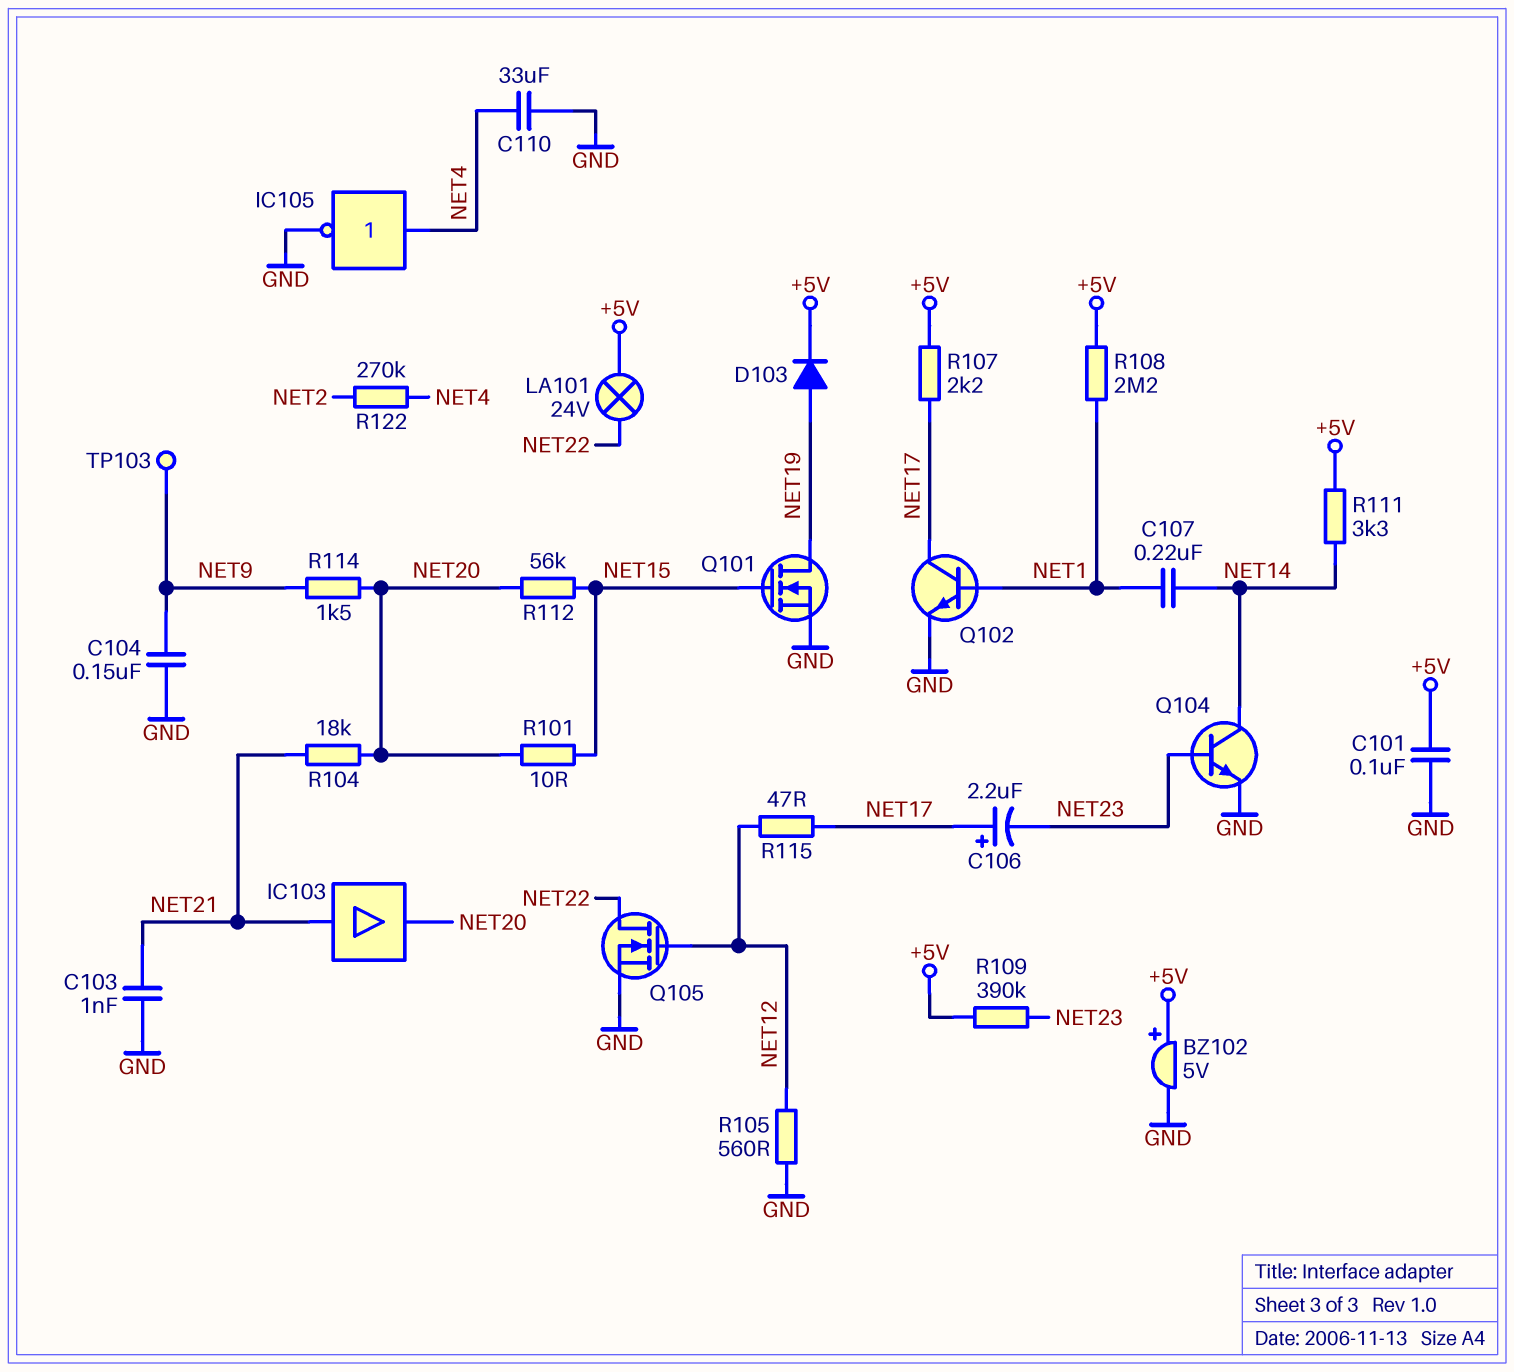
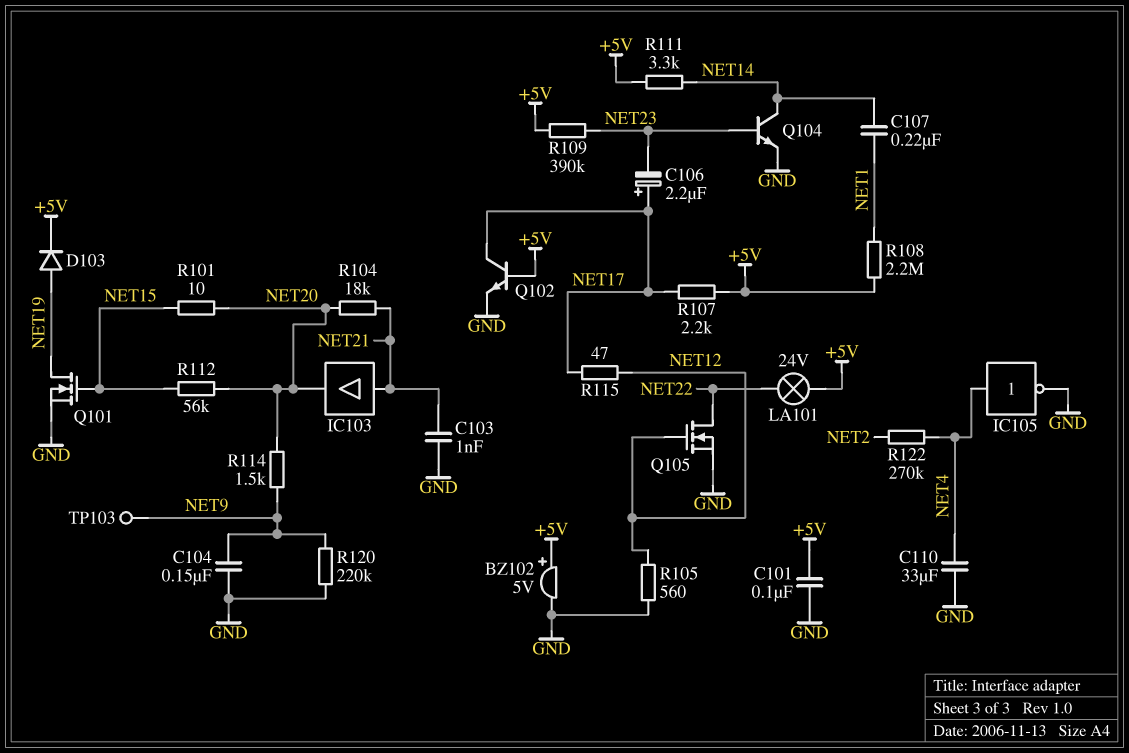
Q102: NPN (B NET1, C NET17, E GND) -> NPN (B +5V, C NET17, E GND)
R120: none -> 220k (GND, NET9)

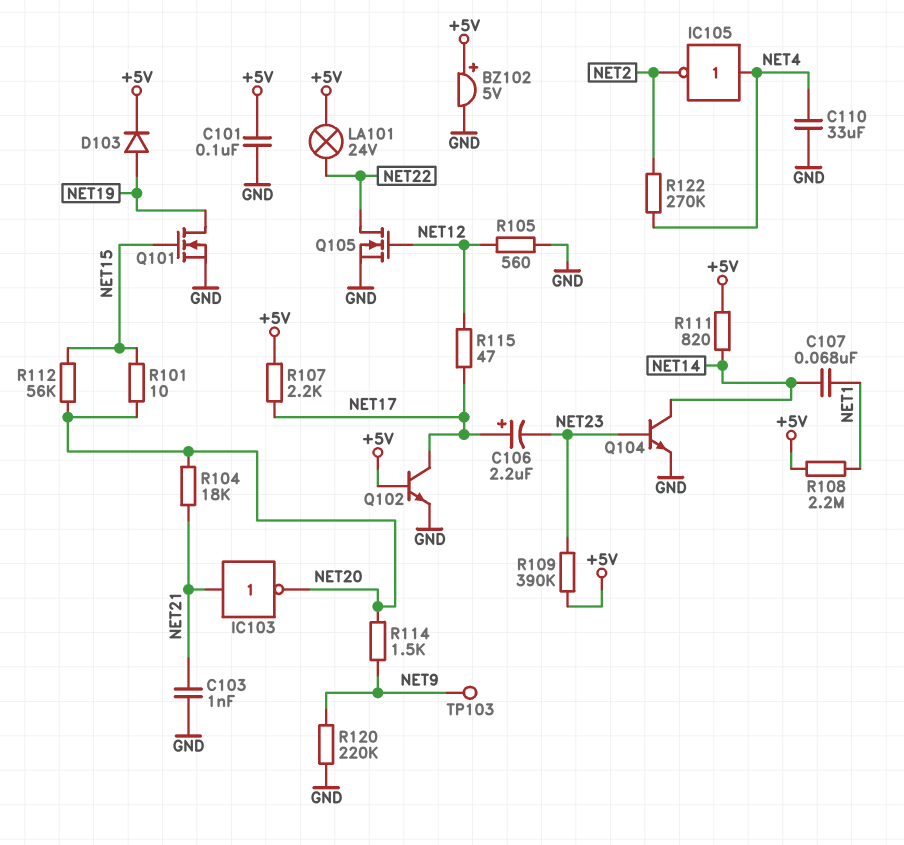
C104: 150nF (GND, NET9) -> none
C107: 220nF (NET1, NET14) -> 68nF (NET1, NET14)
IC103: buffer (in NET21, out NET20) -> NOT (in NET21, out NET20)
IC105: NOT (in NET4, out GND) -> NOT (in NET4, out NET2)
R111: 3.3k (+5V, NET14) -> 820 (+5V, NET14)

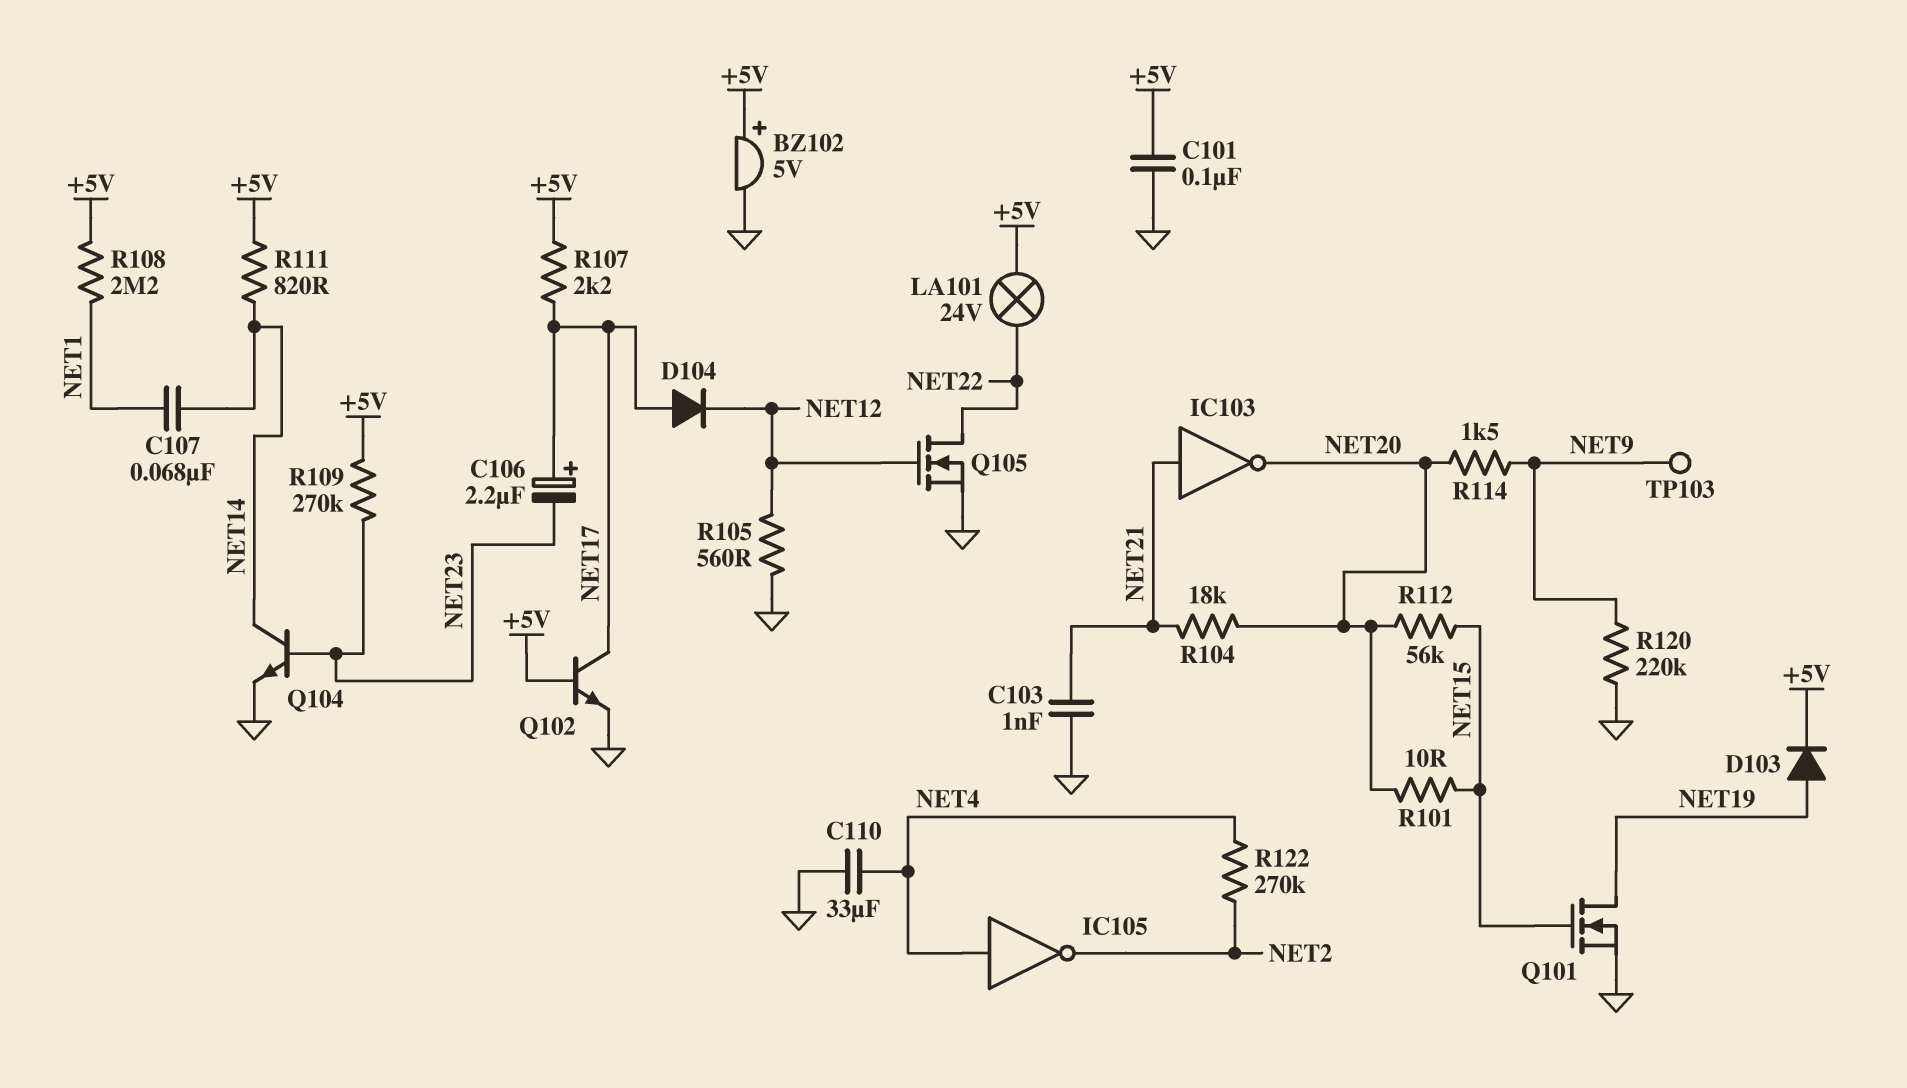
D104: none -> diode (A NET17, K NET12)
R109: 390k (+5V, NET23) -> 270k (+5V, NET23)
R115: 47 (NET12, NET17) -> none

